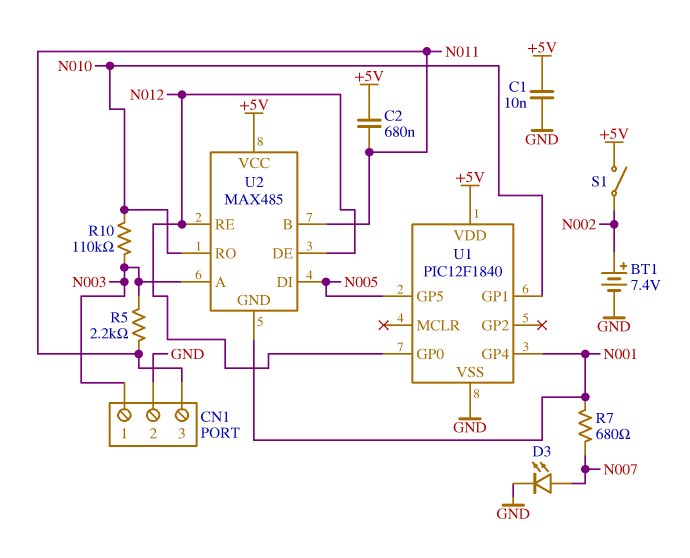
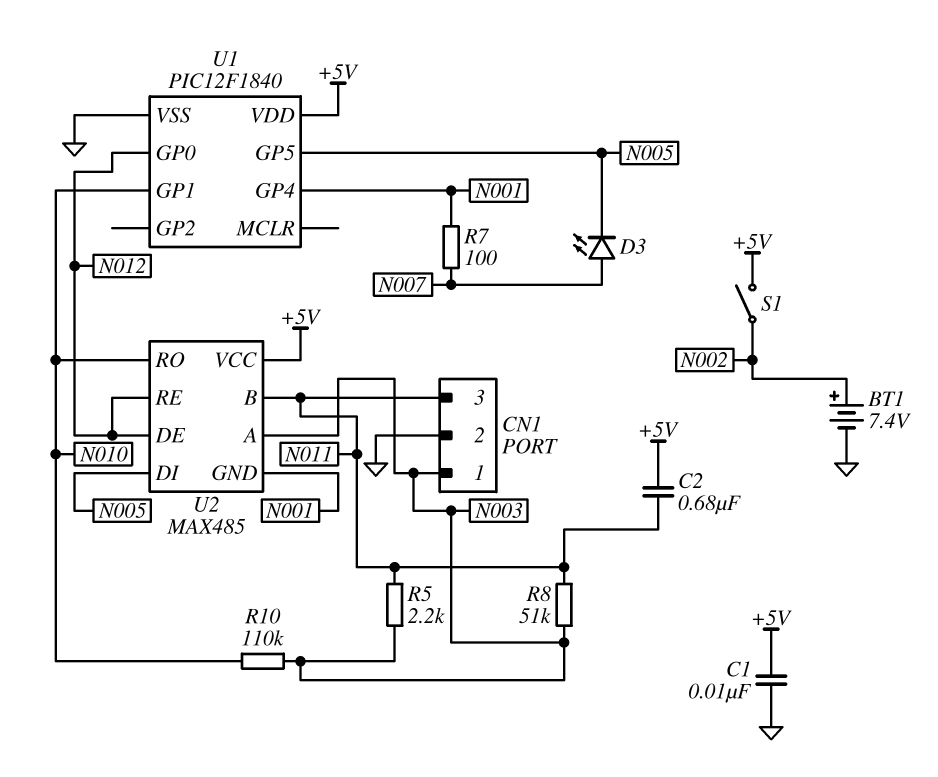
D3: LED (A N007, K GND) -> LED (A N007, K N005)
R7: 680 (N001, N007) -> 100 (N001, N007)
R8: none -> 51k (N003, N011)

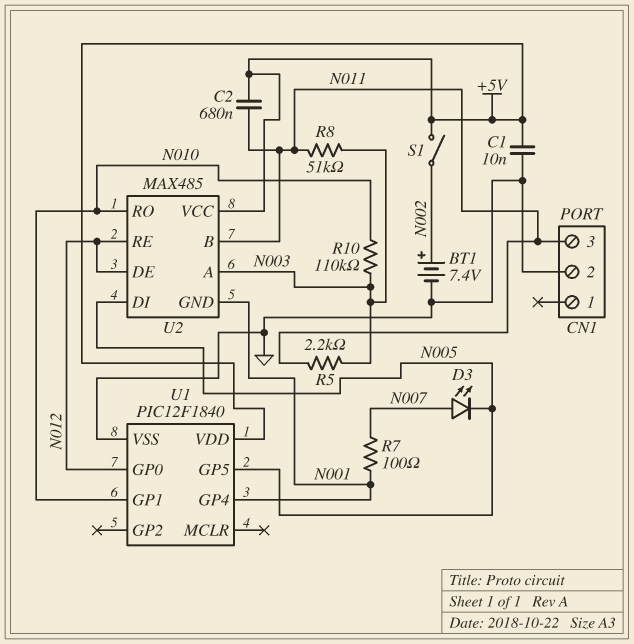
CN1 pin 1: N003 -> none

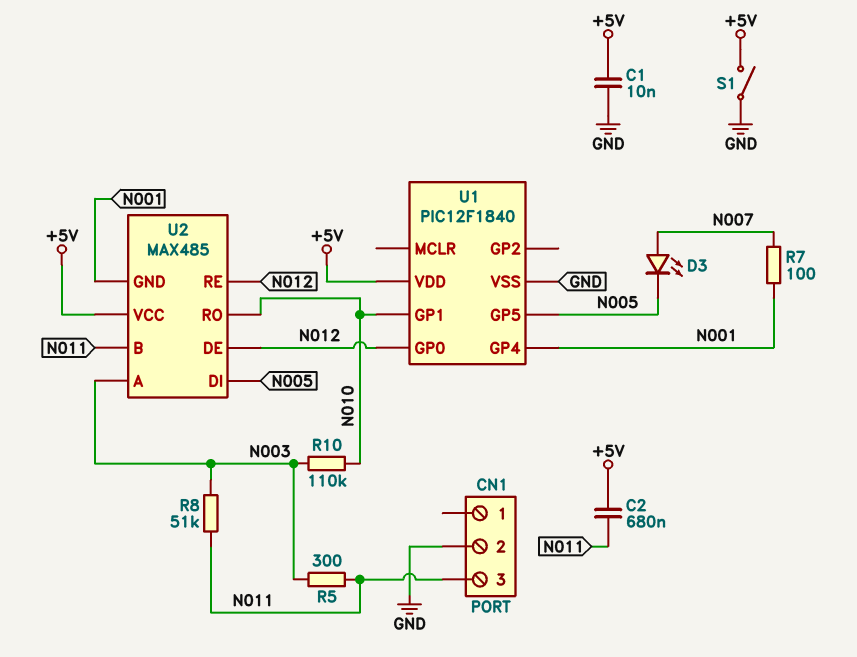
BT1: 7.4V (plus N002, minus GND) -> none
R5: 2.2k (N003, N011) -> 300 (N003, N011)
S1: switch (+5V, N002) -> switch (+5V, GND)

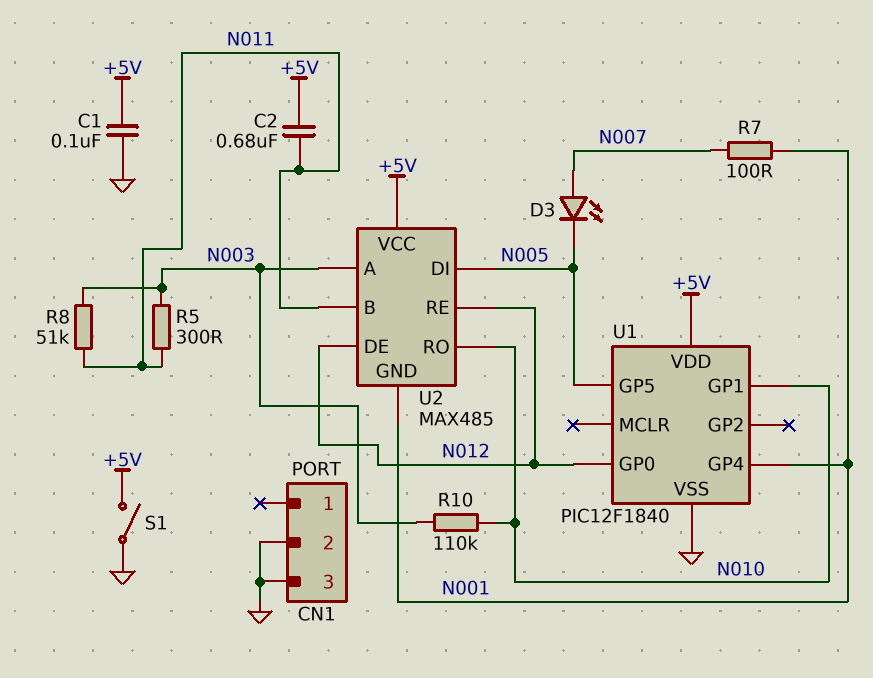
C1: 10nF (+5V, GND) -> 100nF (+5V, GND)
CN1 pin 3: N011 -> GND

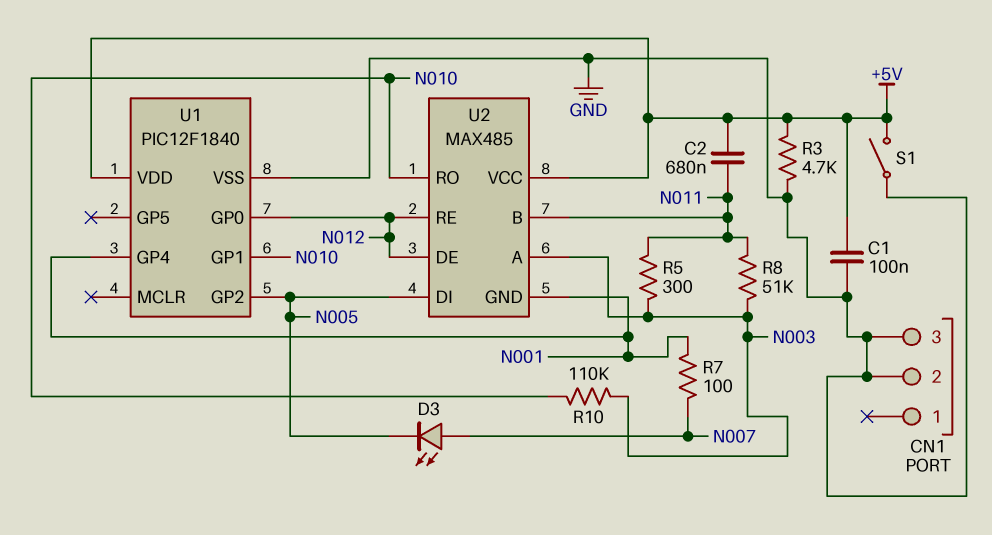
R3: none -> 4.7k (+5V, GND)
U1 pin GP2: none -> N005
U1 pin GP5: N005 -> none

